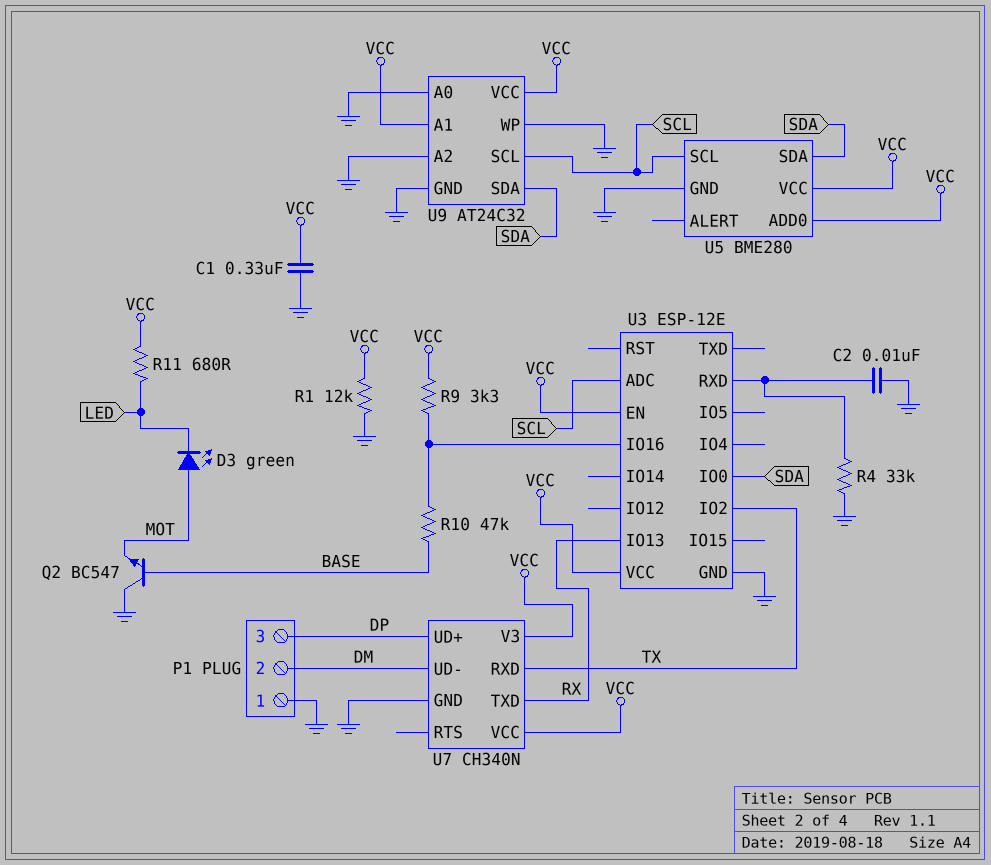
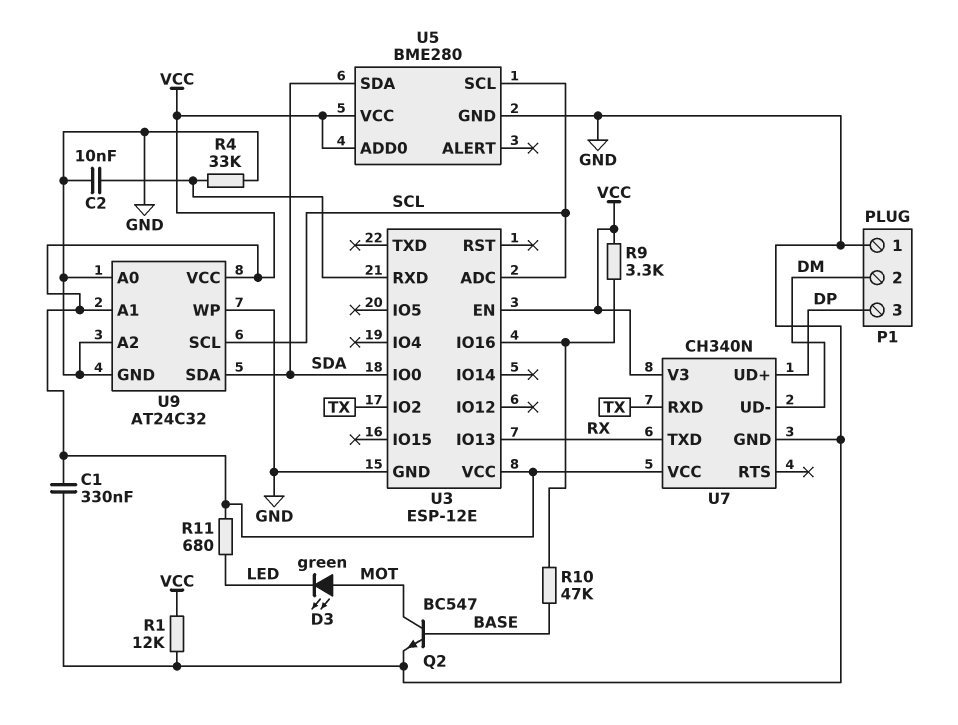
Q2: NPN BC547 (B BASE, C GND, E MOT) -> NPN BC547 (B BASE, C MOT, E GND)

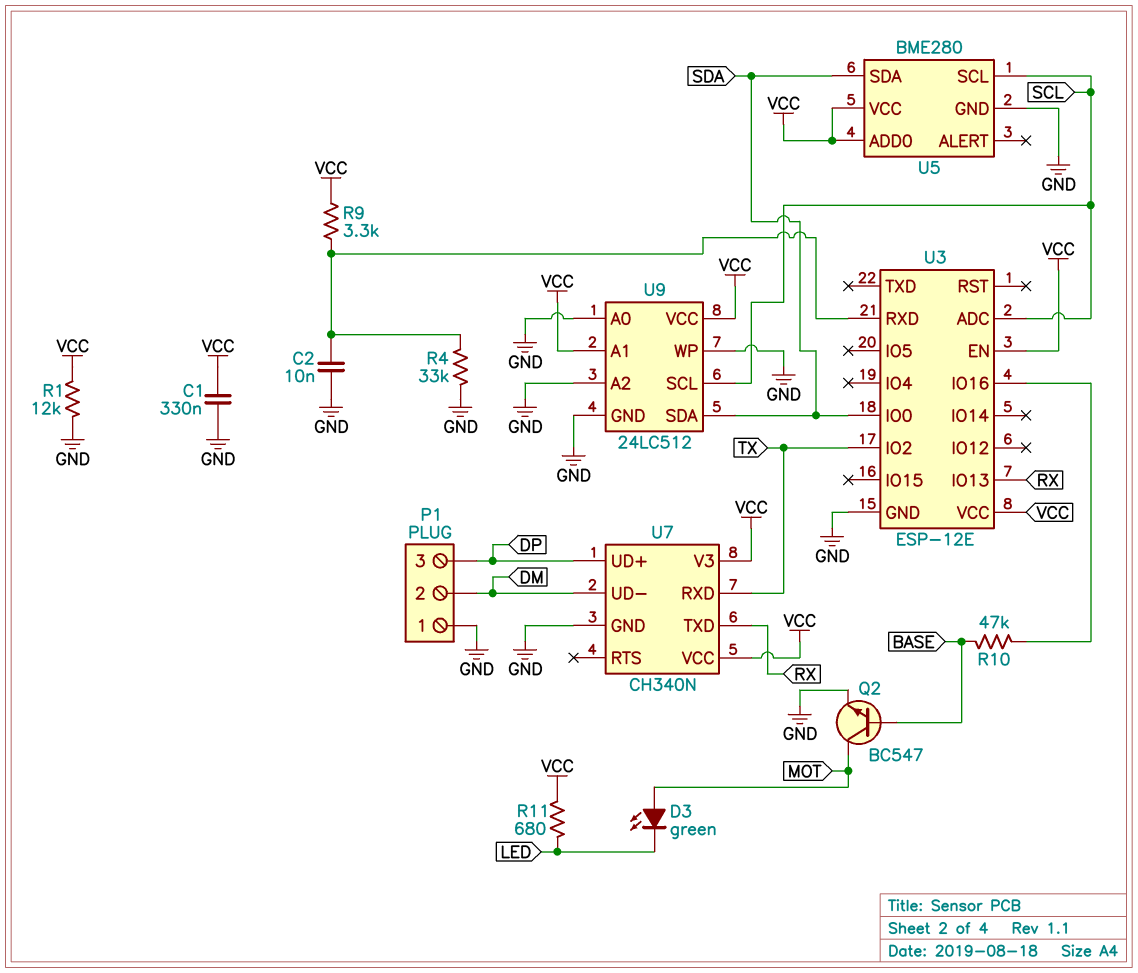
R9: 3.3k (U3/IO16, VCC) -> 3.3k (U3/RXD, VCC)
U9: AT24C32 -> 24LC512

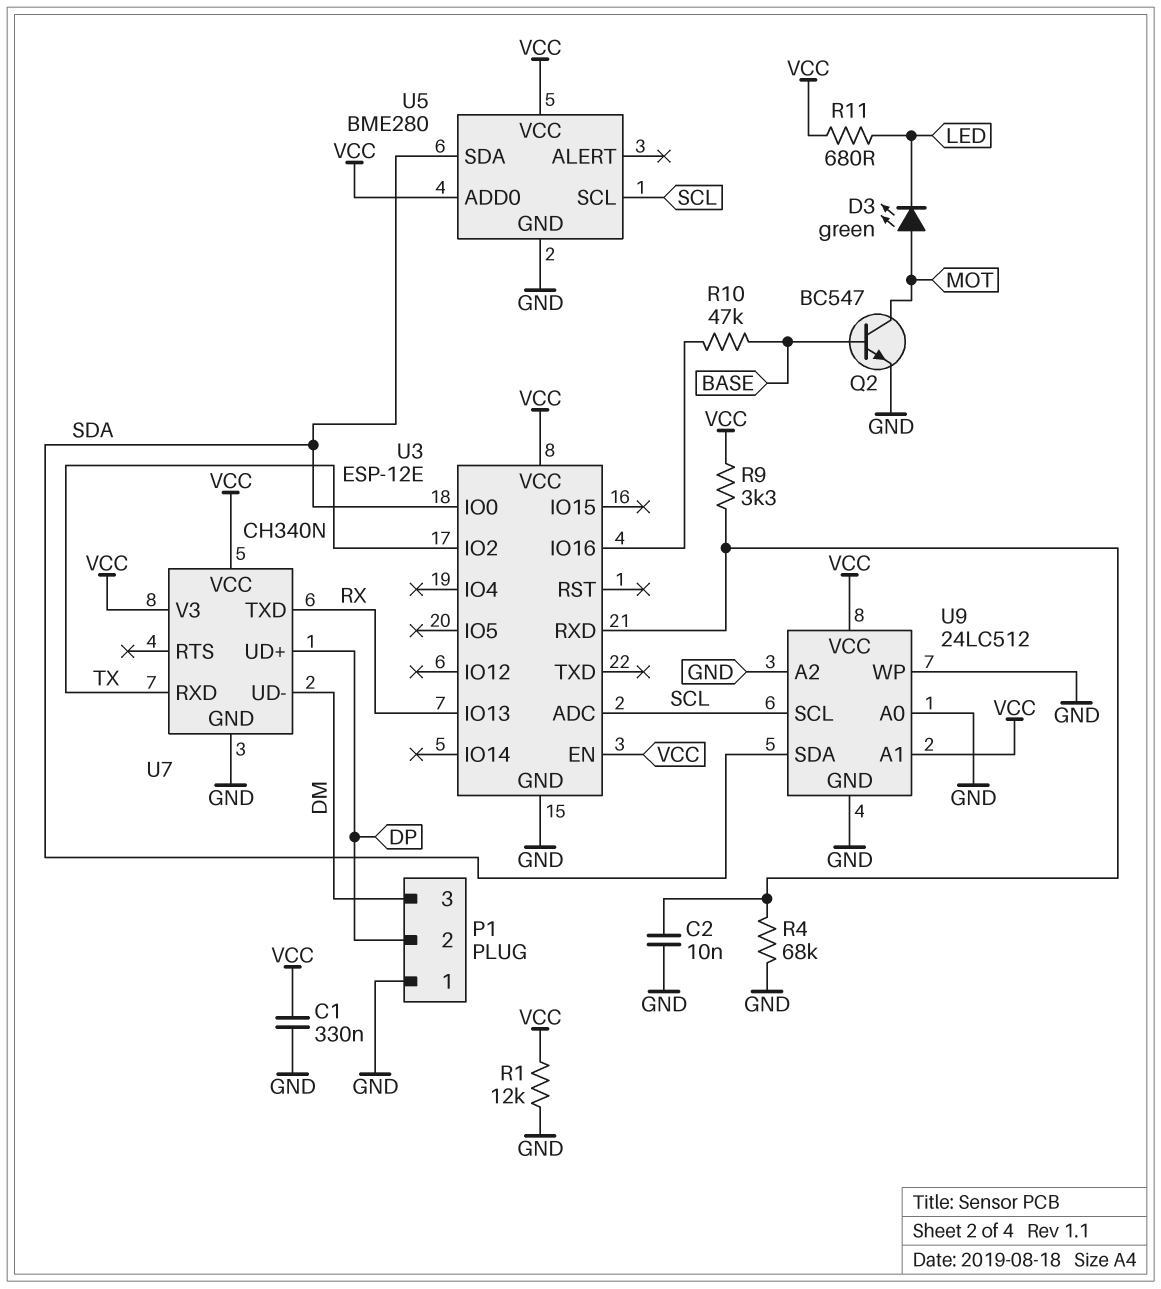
P1 pin 2: DM -> DP
P1 pin 3: DP -> DM
R4: 33k (GND, U3/RXD) -> 68k (GND, U3/RXD)

